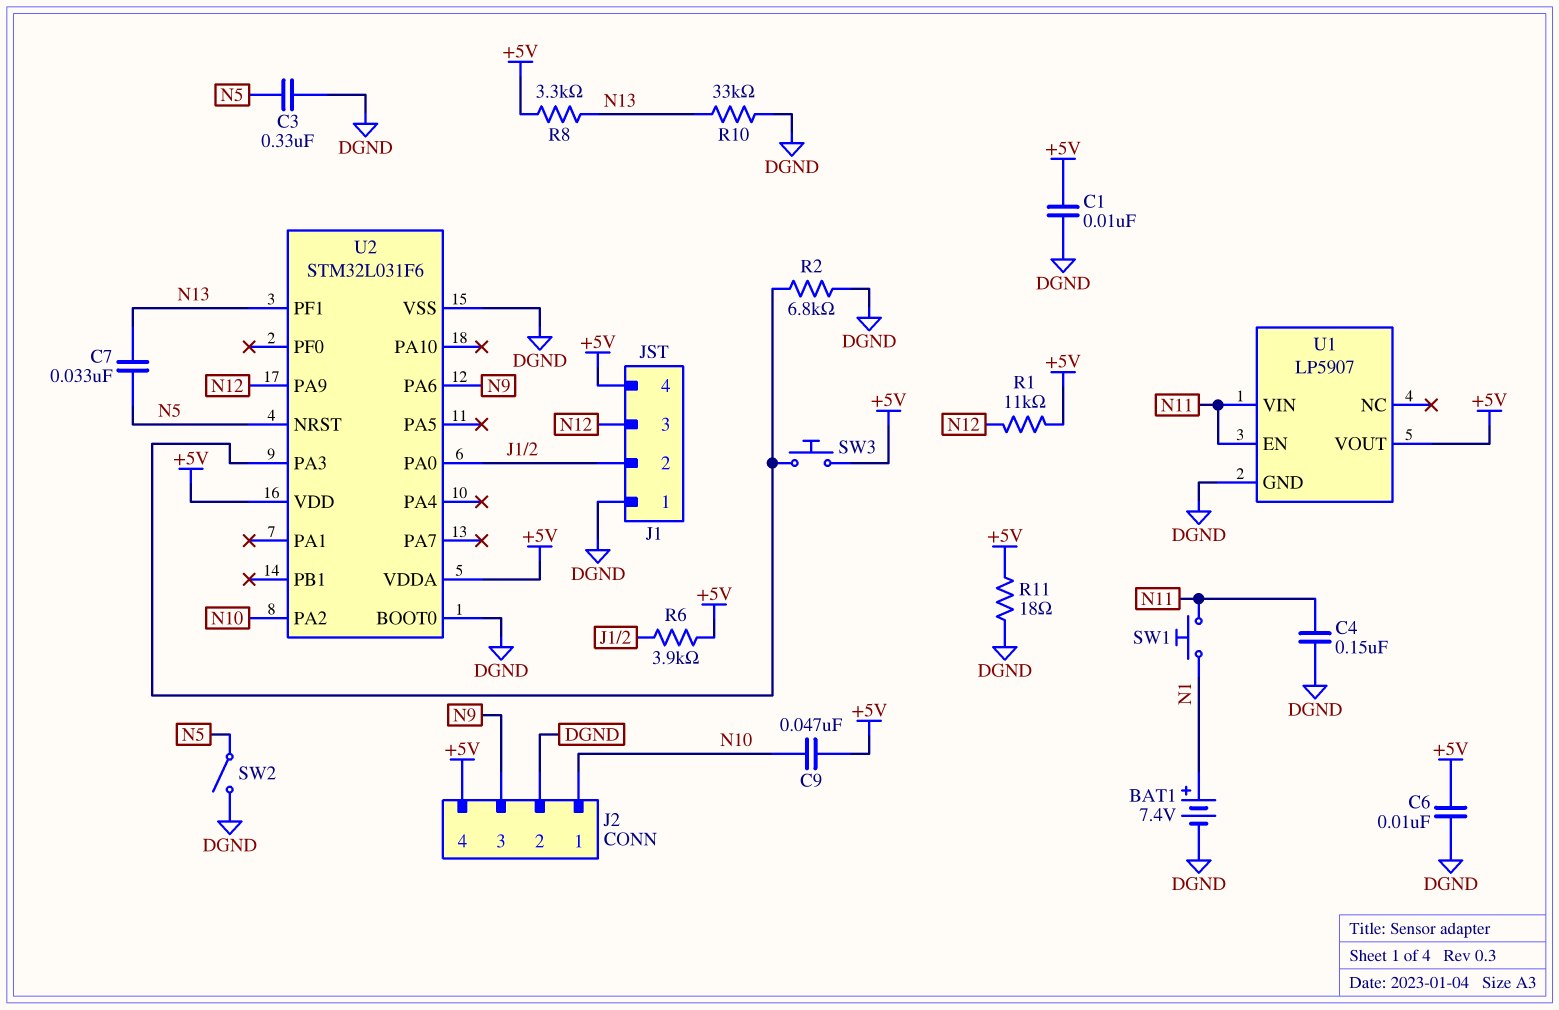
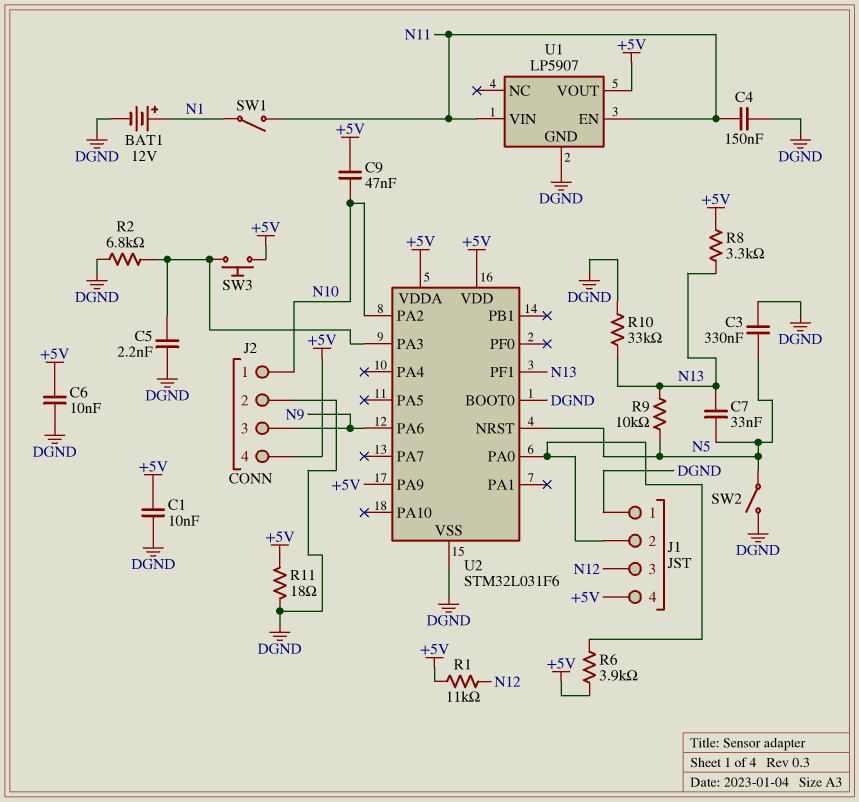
BAT1: 7.4V (plus N1, minus DGND) -> 12V (plus N1, minus DGND)
C5: none -> 2.2nF (DGND, U2/PA3)
R9: none -> 10k (N5, N13)
SW1: button (N1, N11) -> switch (N1, N11)
U2 pin PA9: N12 -> +5V

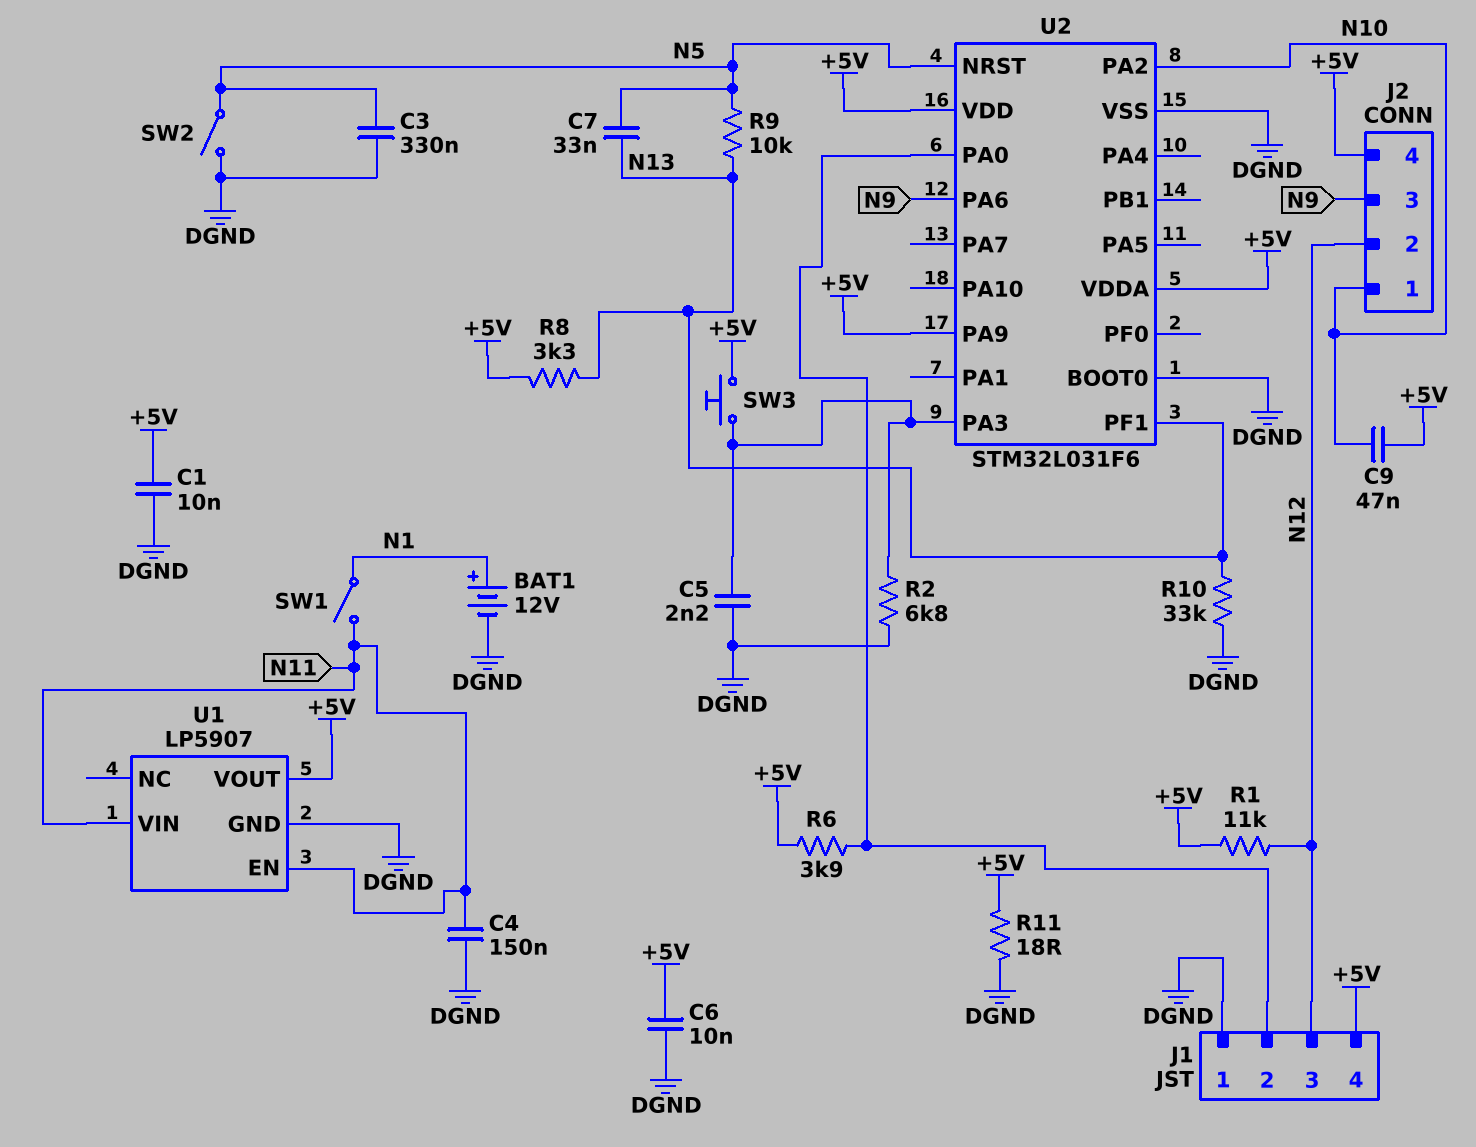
J2 pin 2: DGND -> N12

